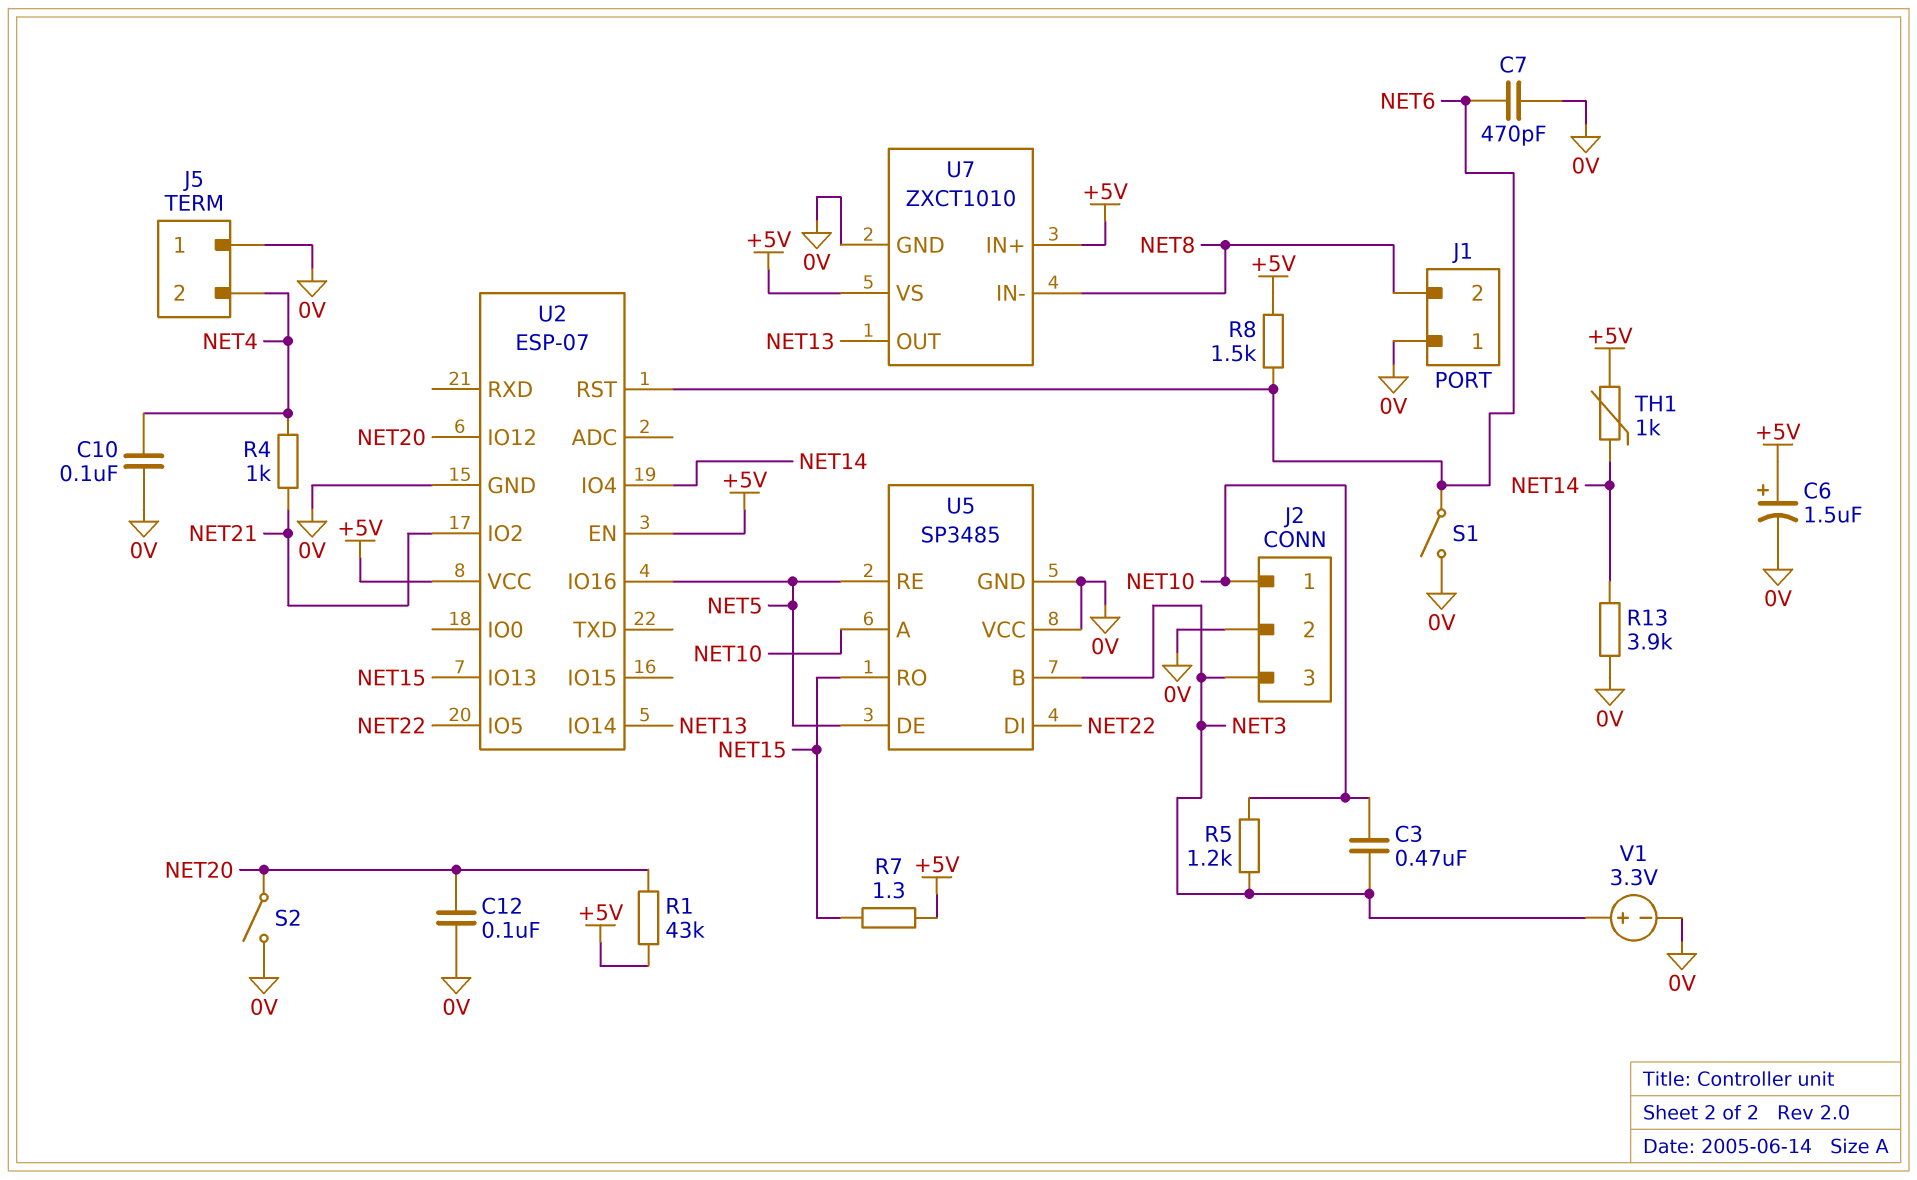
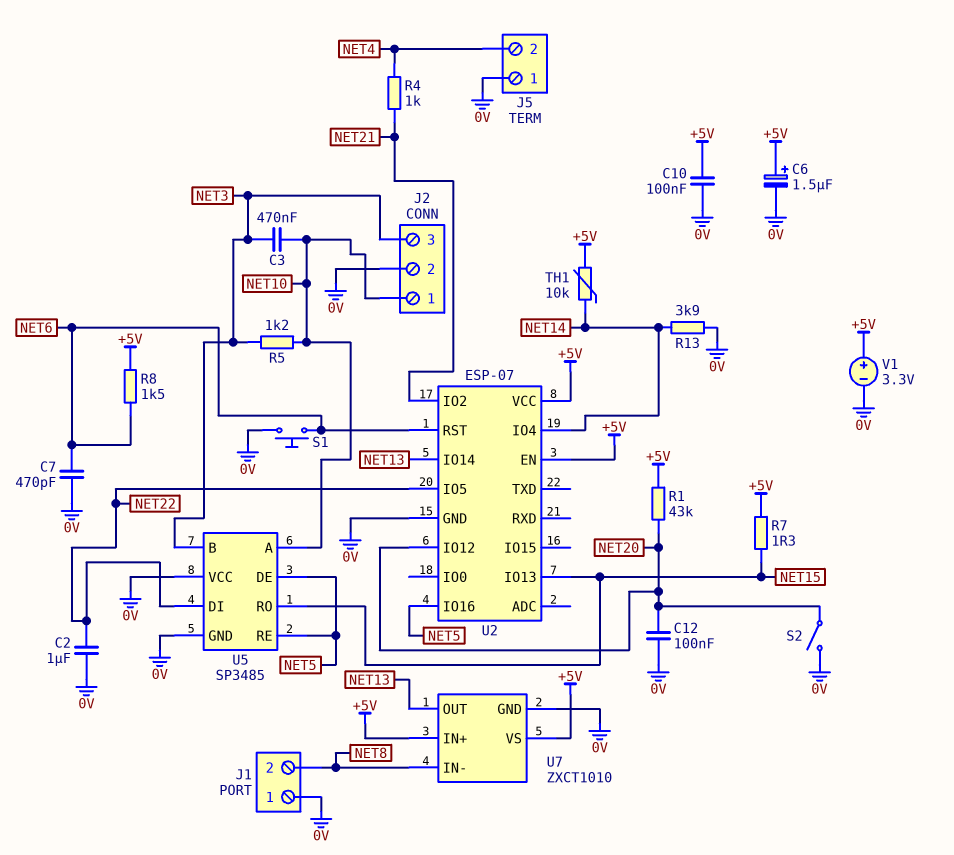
C2: none -> 1uF (0V, NET22)
C10: 100nF (0V, NET4) -> 100nF (+5V, 0V)
S1: switch (0V, NET6) -> button (0V, NET6)
TH1: 1k (+5V, NET14) -> 10k (+5V, NET14)
V1: 3.3V (plus NET3, minus 0V) -> 3.3V (plus +5V, minus 0V)

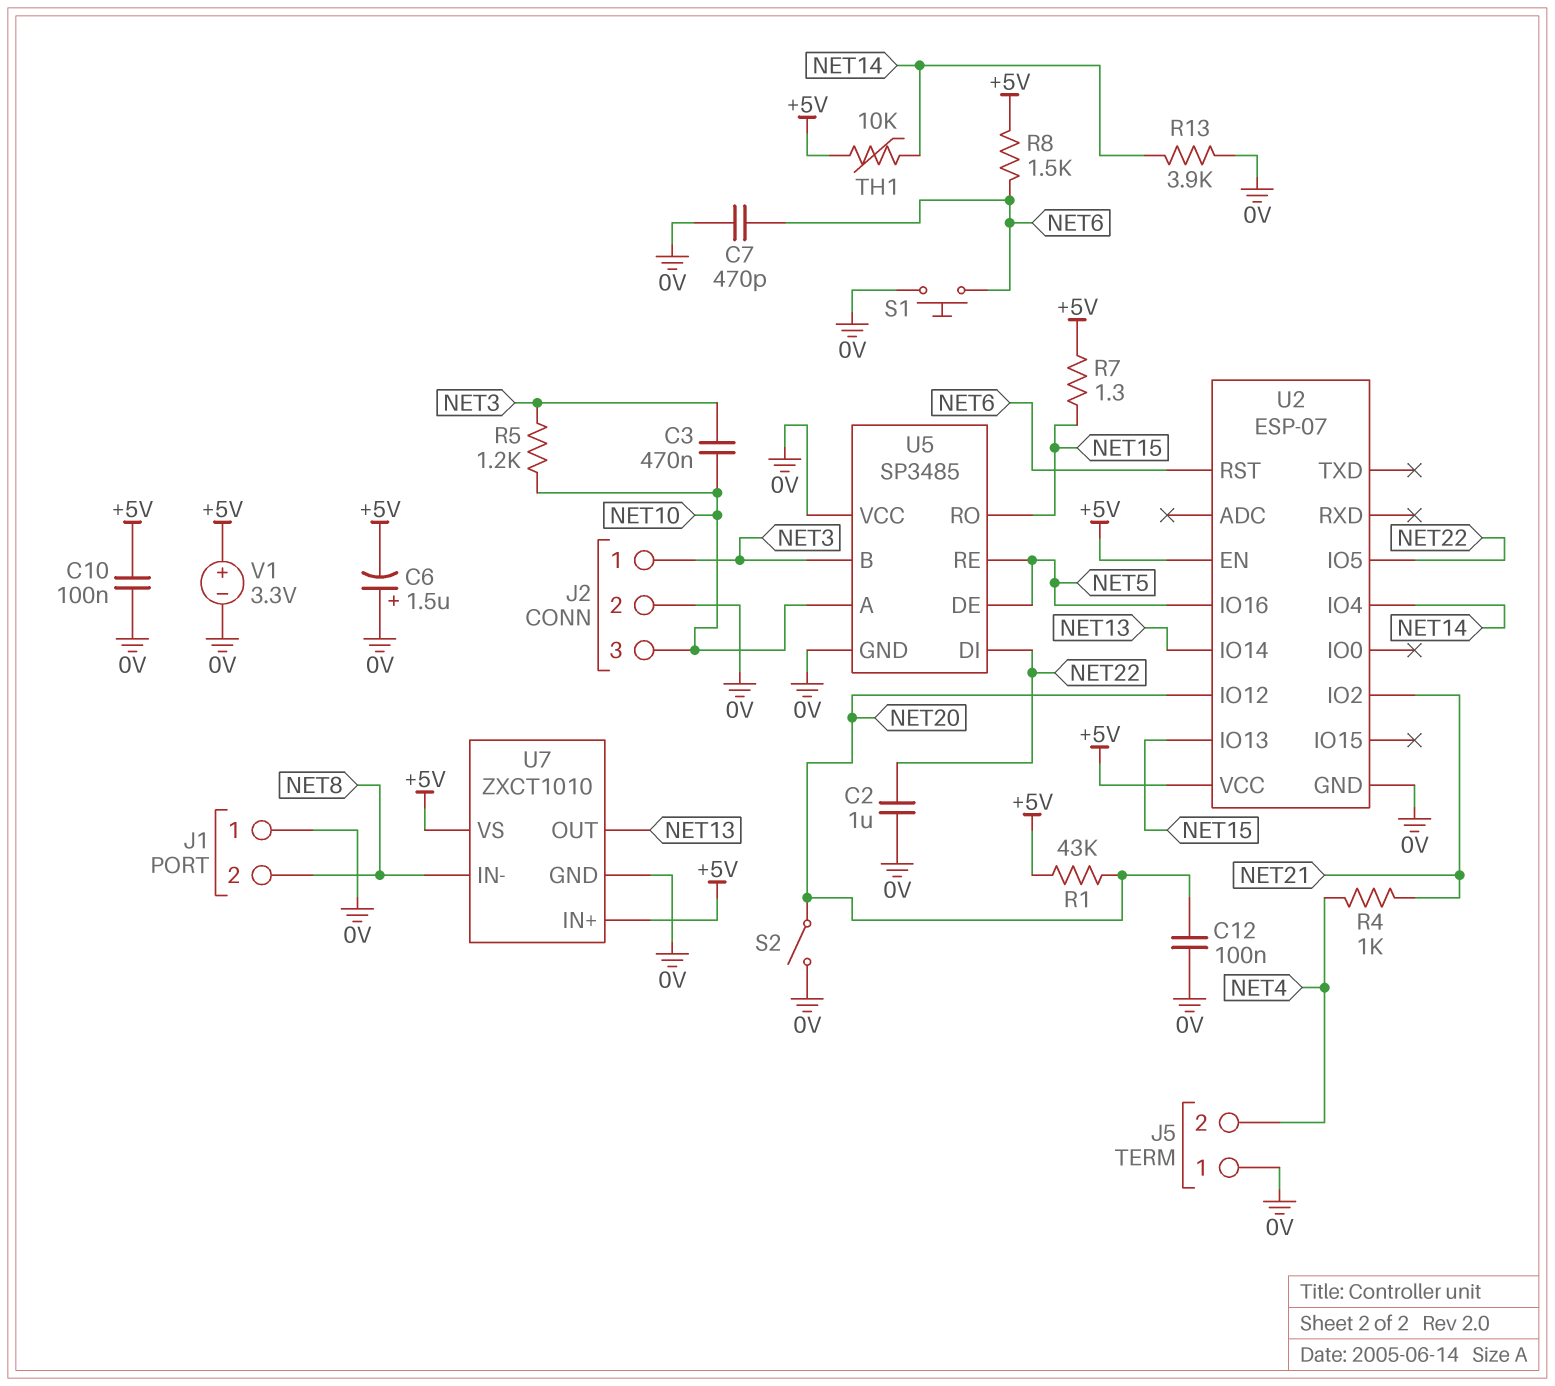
C6: 1.5uF (plus +5V, minus 0V) -> 1.5uF (plus 0V, minus +5V)
J2 pin 1: NET10 -> NET3
J2 pin 3: NET3 -> NET10

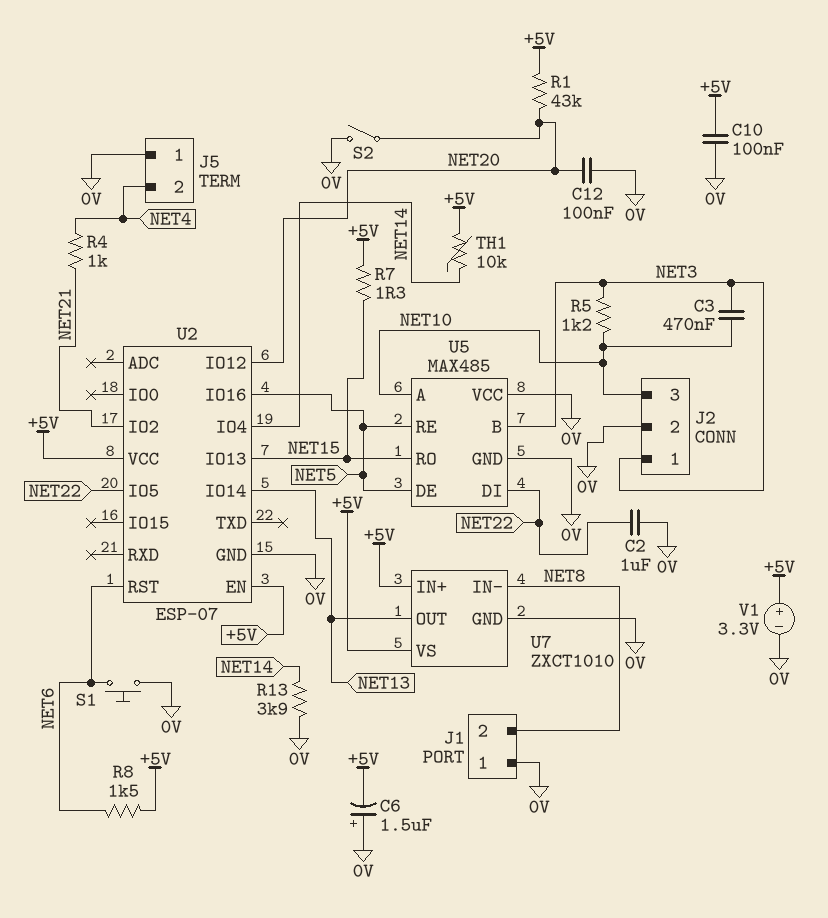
C7: 470pF (0V, NET6) -> none
U5: SP3485 -> MAX485

